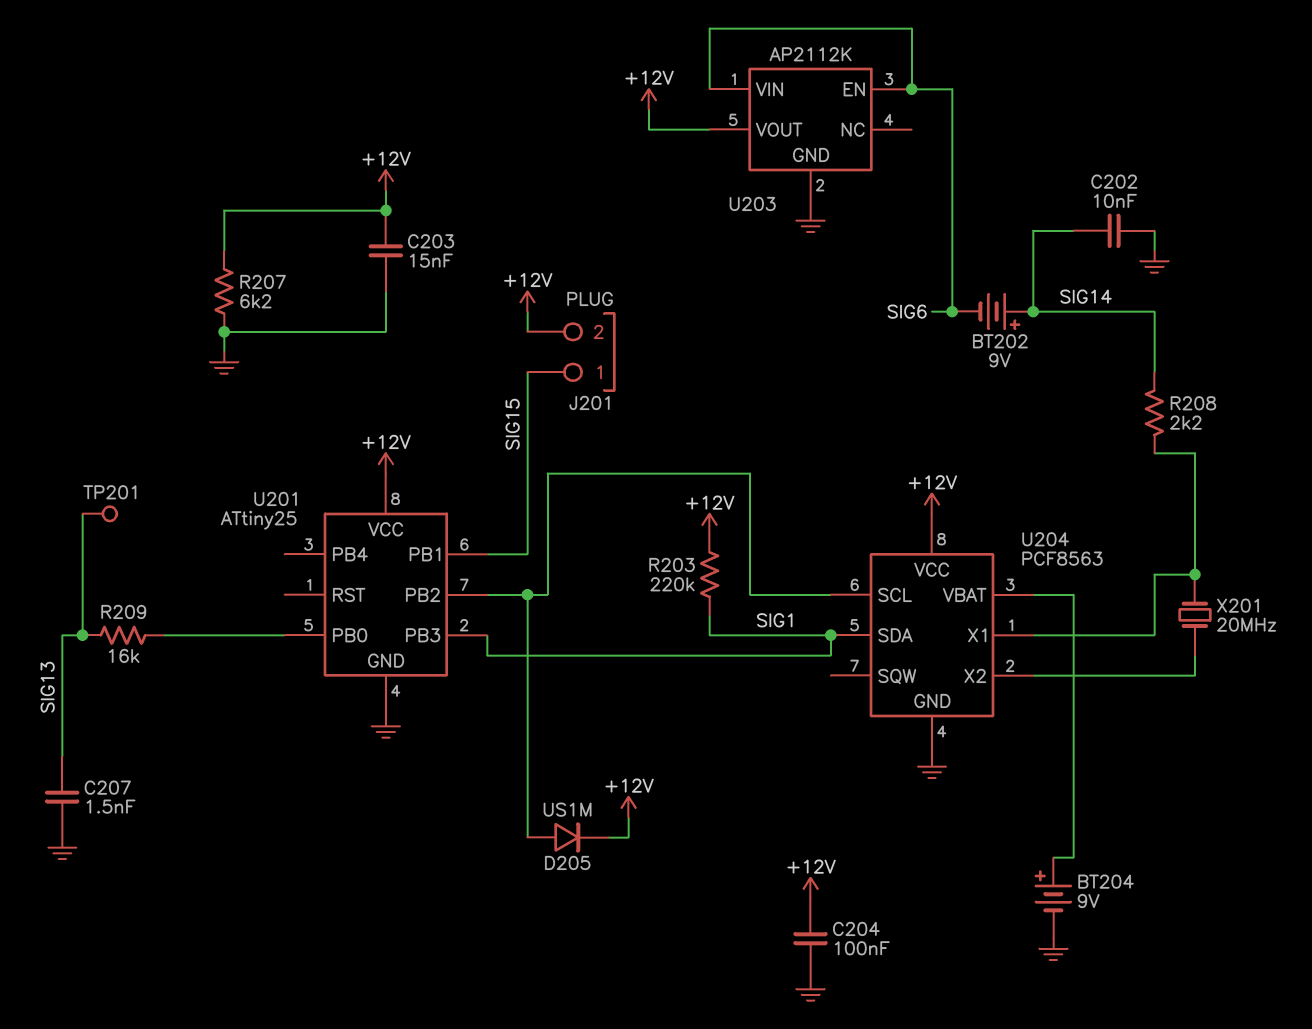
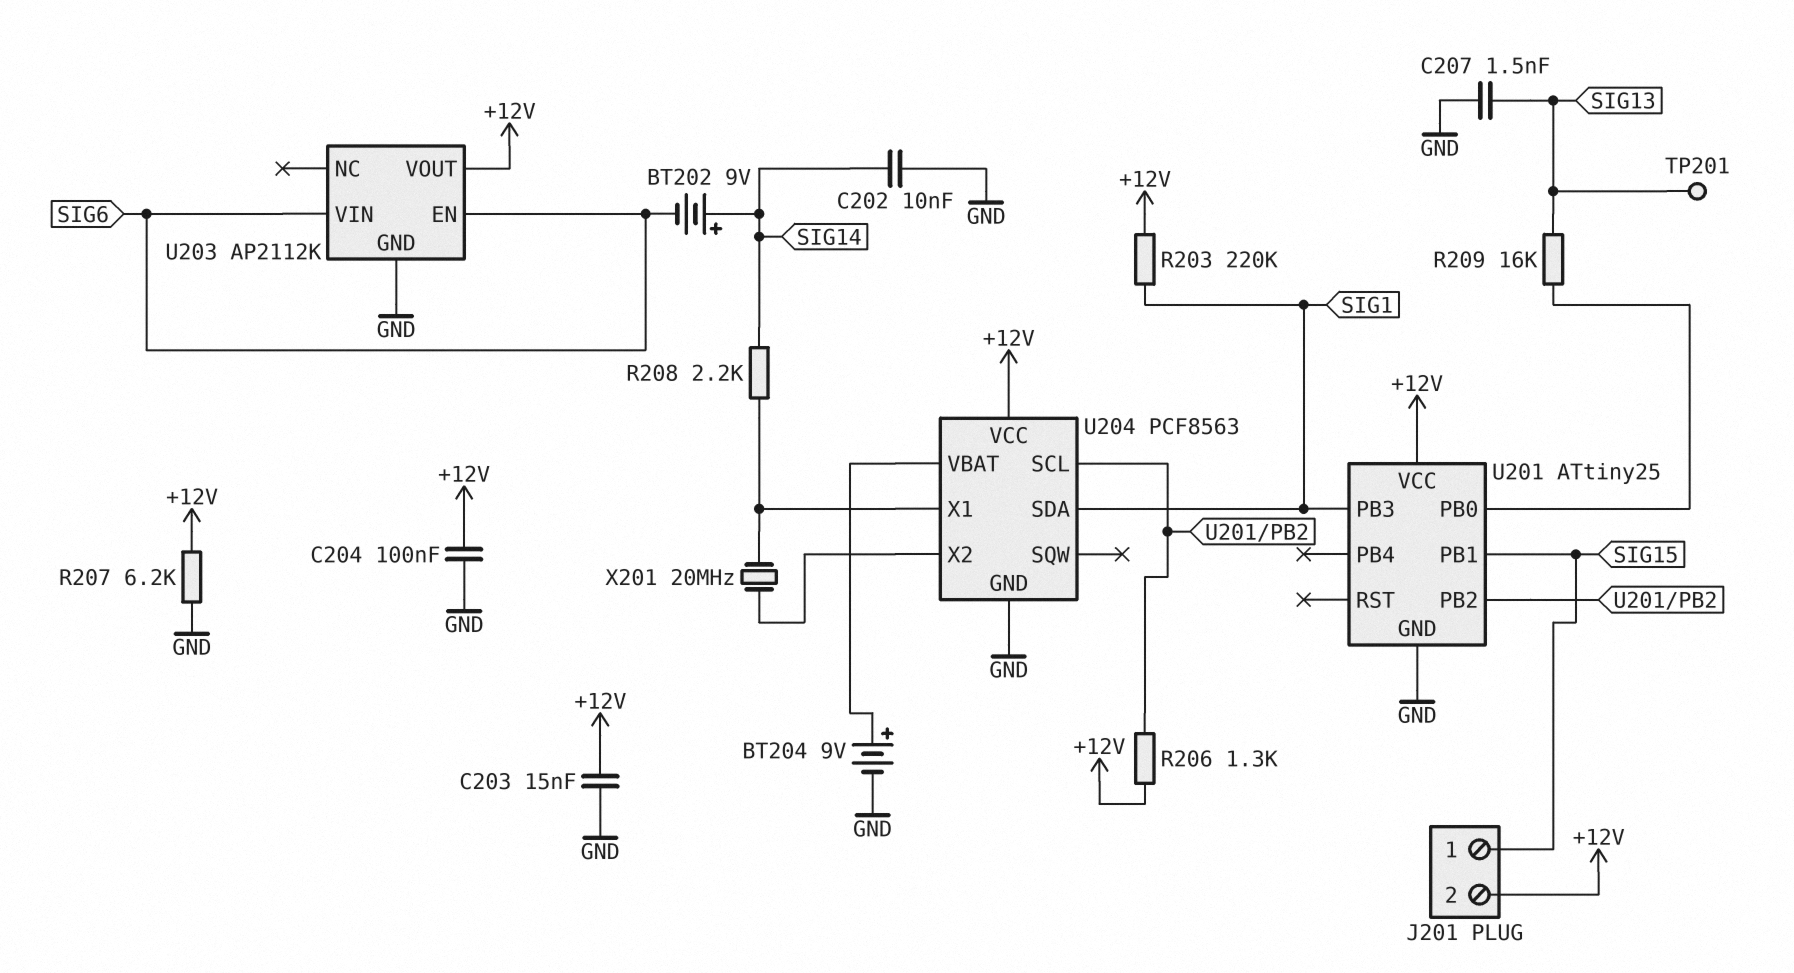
D205: diode US1M (A U201/PB2, K +12V) -> none
R206: none -> 1.3k (+12V, U201/PB2)

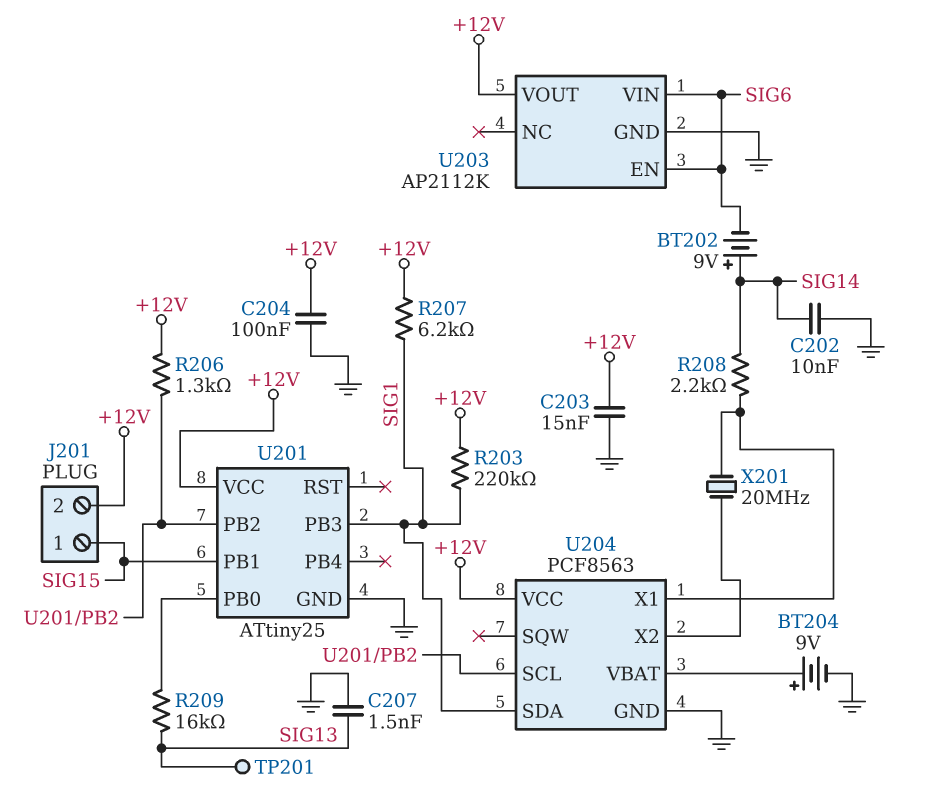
R207: 6.2k (+12V, GND) -> 6.2k (+12V, SIG1)

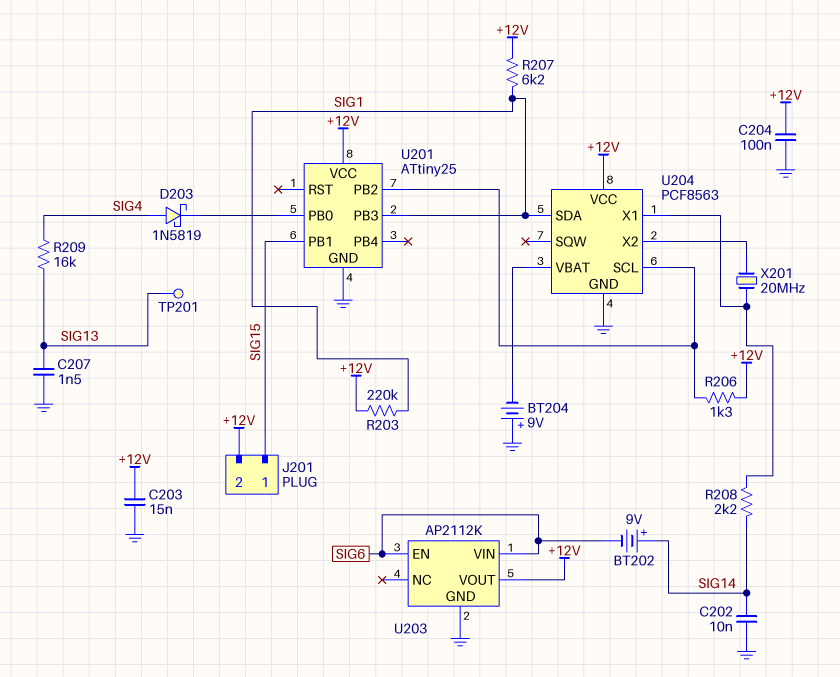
BT204: 9V (plus U204/VBAT, minus GND) -> 9V (plus GND, minus U204/VBAT)
D203: none -> schottky 1N5819 (A SIG4, K U201/PB0)
R209: 16k (SIG13, U201/PB0) -> 16k (SIG4, SIG13)

